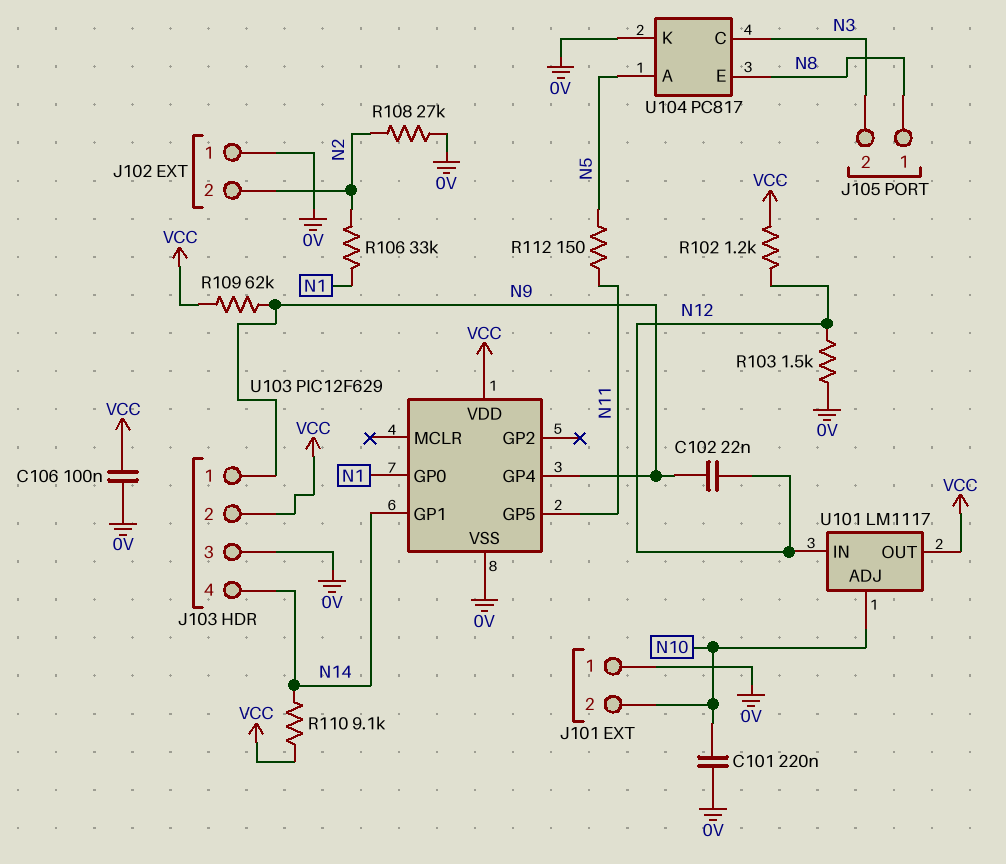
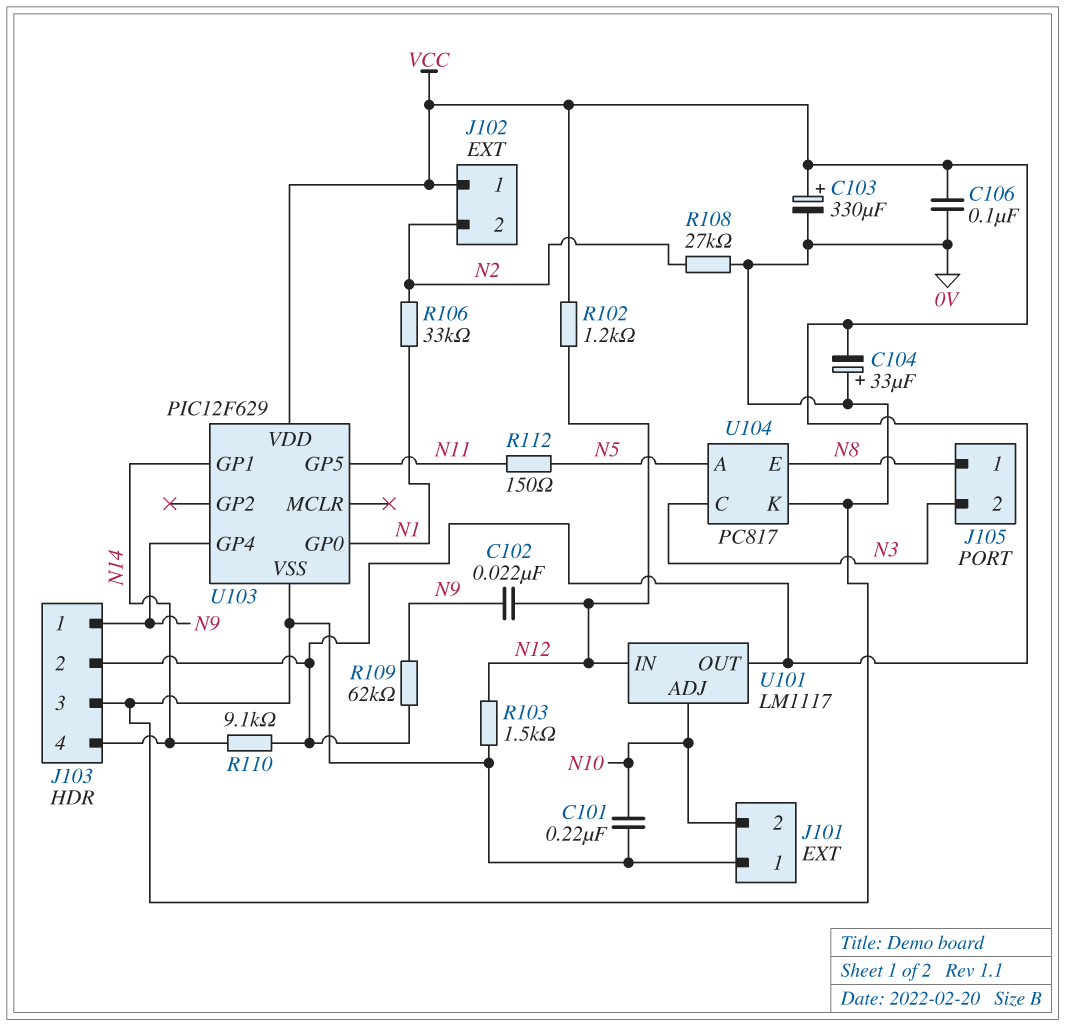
C103: none -> 330uF (plus VCC, minus 0V)
C104: none -> 33uF (plus 0V, minus VCC)
J102 pin 1: 0V -> VCC

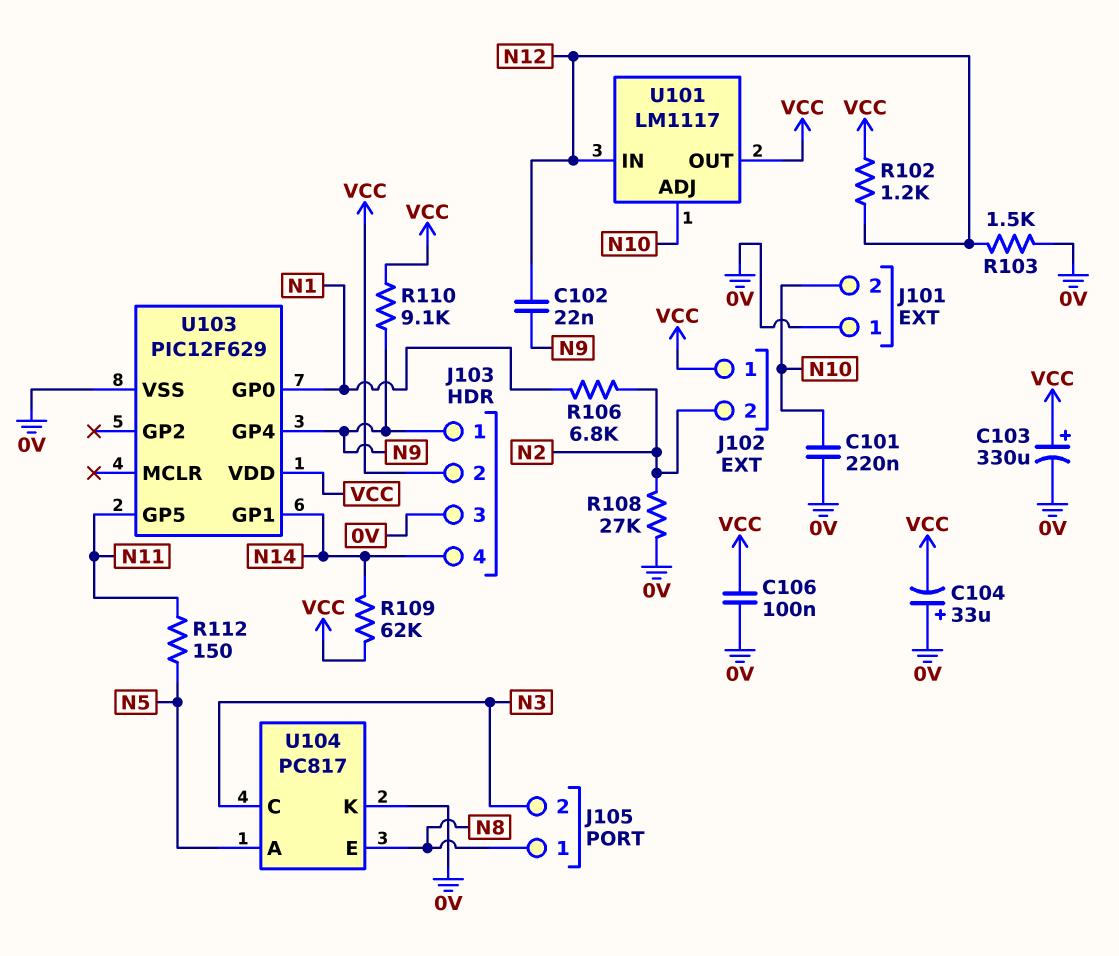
R106: 33k (N1, N2) -> 6.8k (N1, N2)
R109: 62k (N9, VCC) -> 62k (N14, VCC)
R110: 9.1k (N14, VCC) -> 9.1k (N9, VCC)

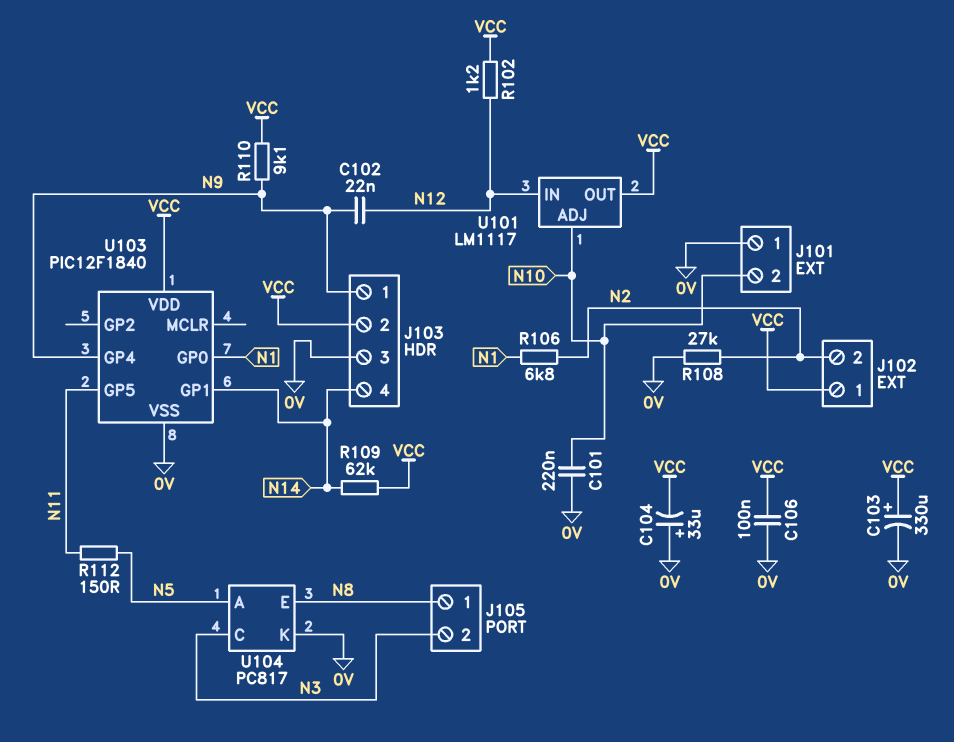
R103: 1.5k (0V, N12) -> none
U103: PIC12F629 -> PIC12F1840

